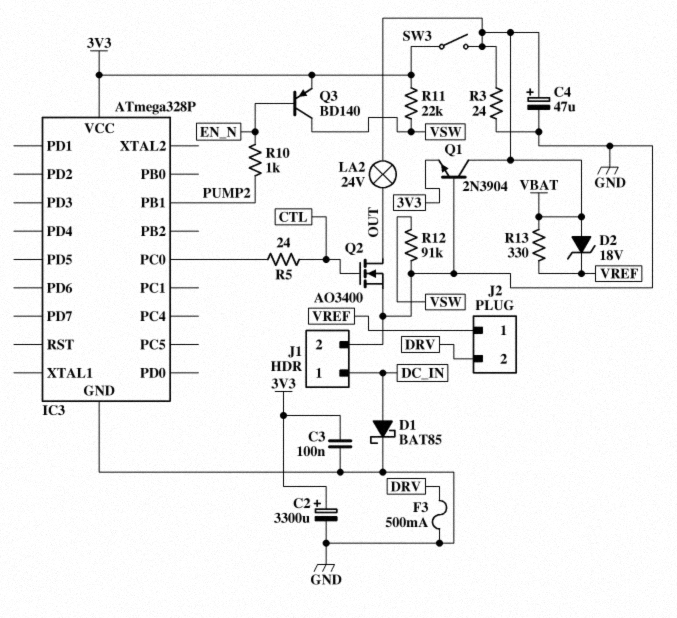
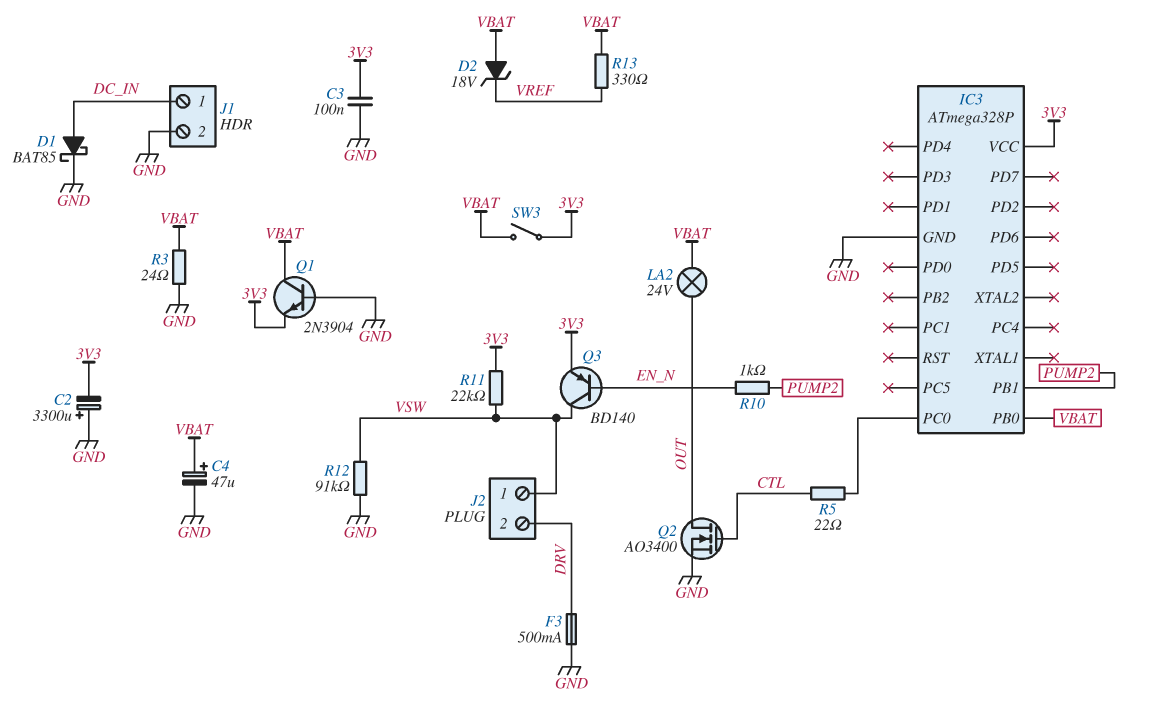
C2: 3300uF (plus 3V3, minus GND) -> 3300uF (plus GND, minus 3V3)
IC3 pin PB0: none -> VBAT
J2 pin 1: VREF -> VSW
R5: 24 (CTL, IC3/PC0) -> 22 (CTL, IC3/PC0)

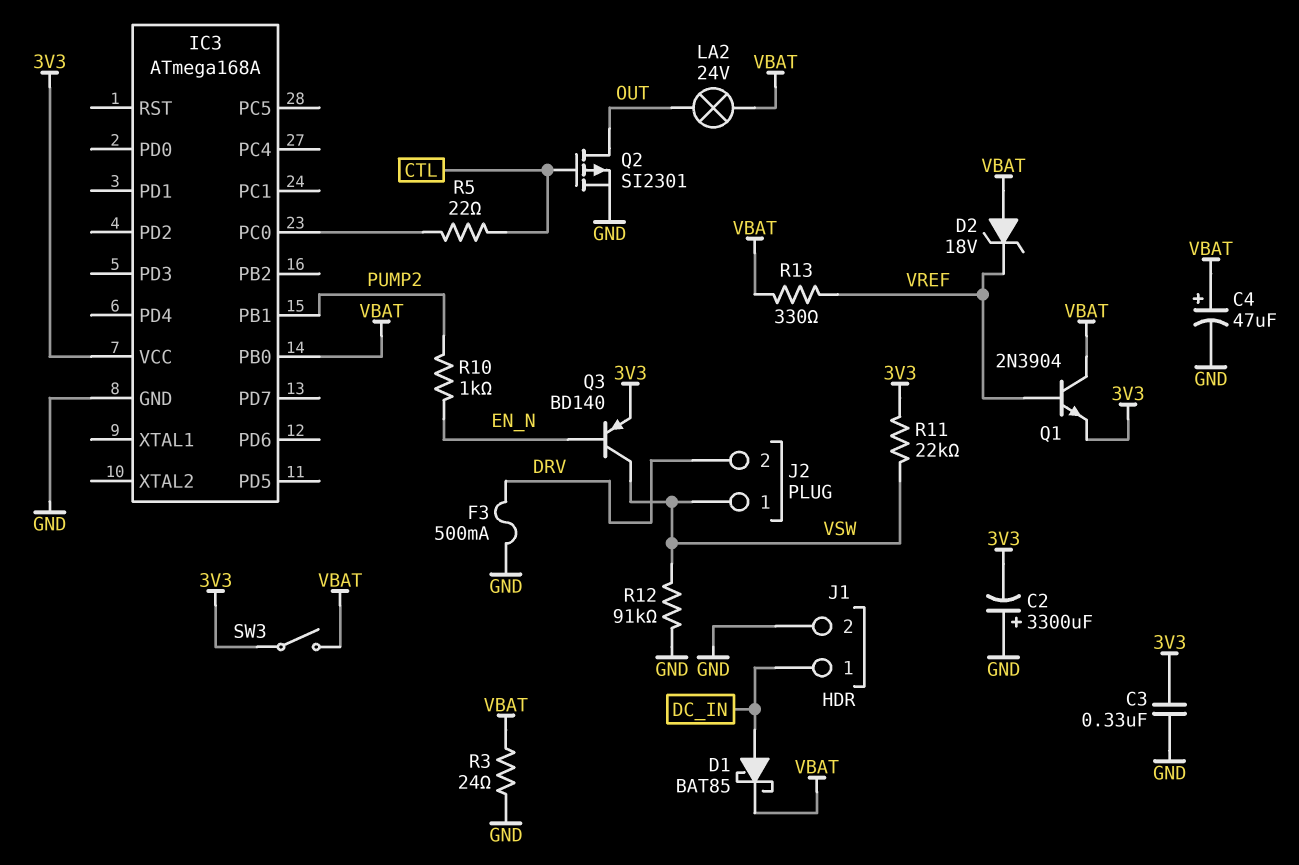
C3: 100nF (3V3, GND) -> 330nF (3V3, GND)
D1: schottky BAT85 (A DC_IN, K GND) -> schottky BAT85 (A DC_IN, K VBAT)
IC3: ATmega328P -> ATmega168A
Q1: NPN 2N3904 (B GND, C VBAT, E 3V3) -> NPN 2N3904 (B VREF, C VBAT, E 3V3)
Q2: NMOS AO3400 (G CTL, D OUT, S GND) -> PMOS SI2301 (G CTL, D OUT, S GND)

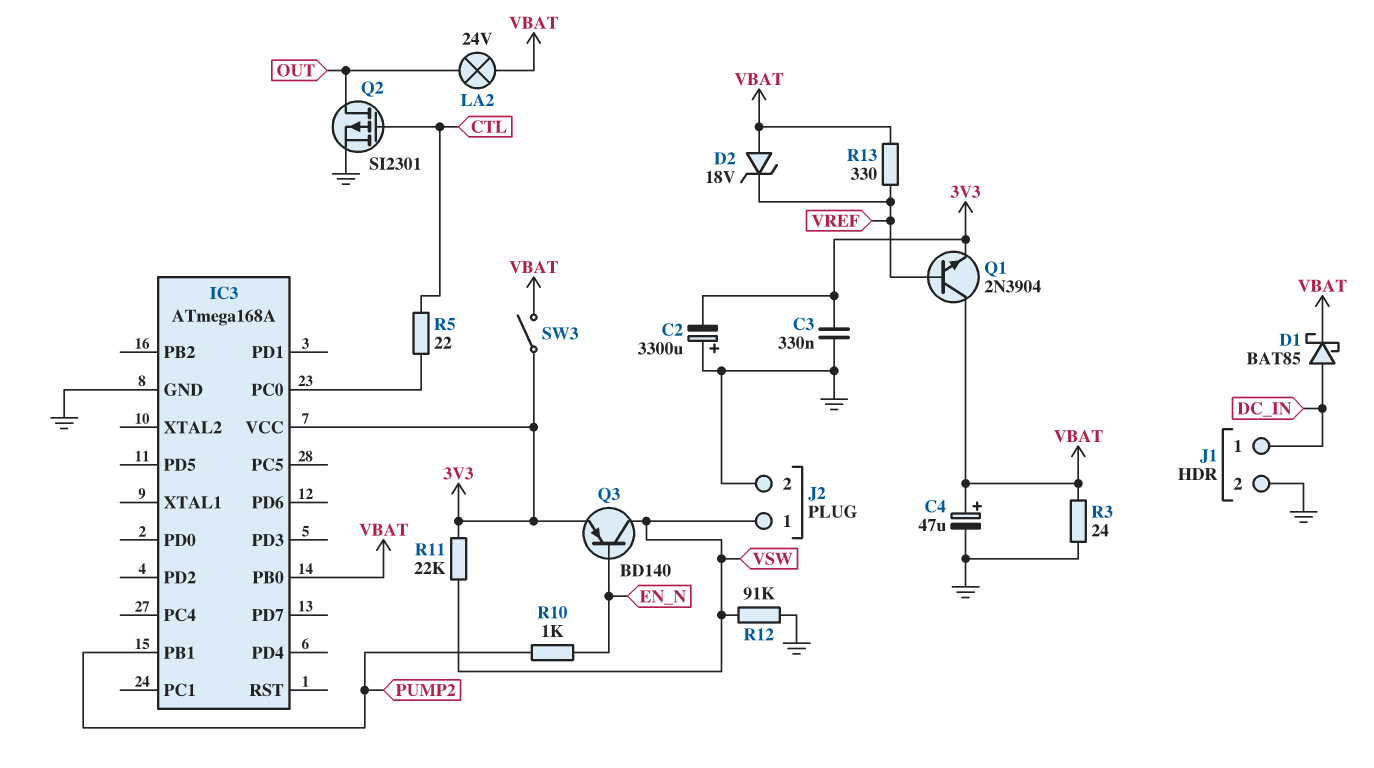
F3: 500mA (DRV, GND) -> none
J2 pin 2: DRV -> GND

